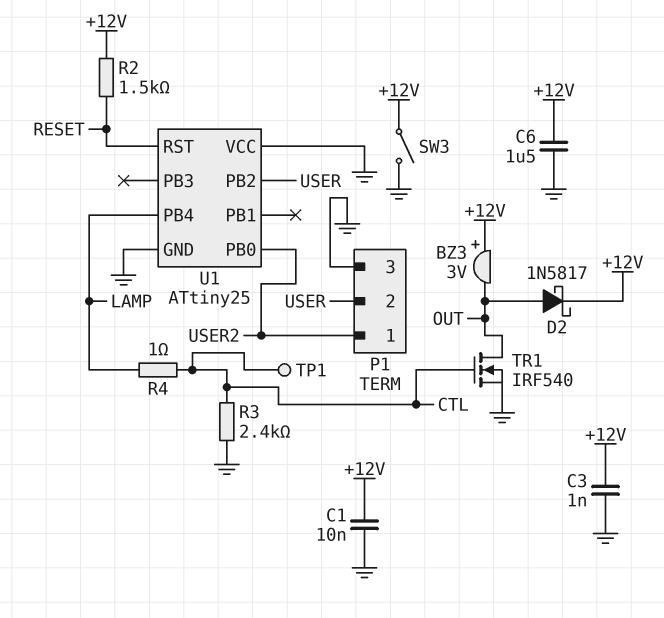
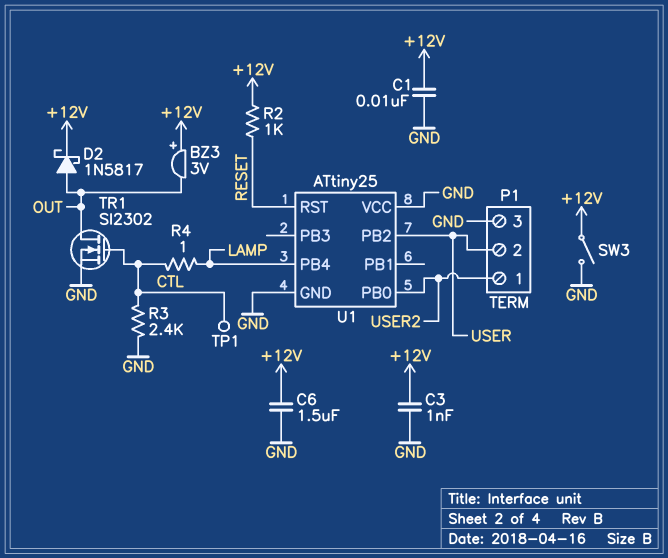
R2: 1.5k (+12V, RESET) -> 1k (+12V, RESET)
TR1: NMOS IRF540 (G CTL, D OUT, S GND) -> NMOS SI2302 (G CTL, D OUT, S GND)

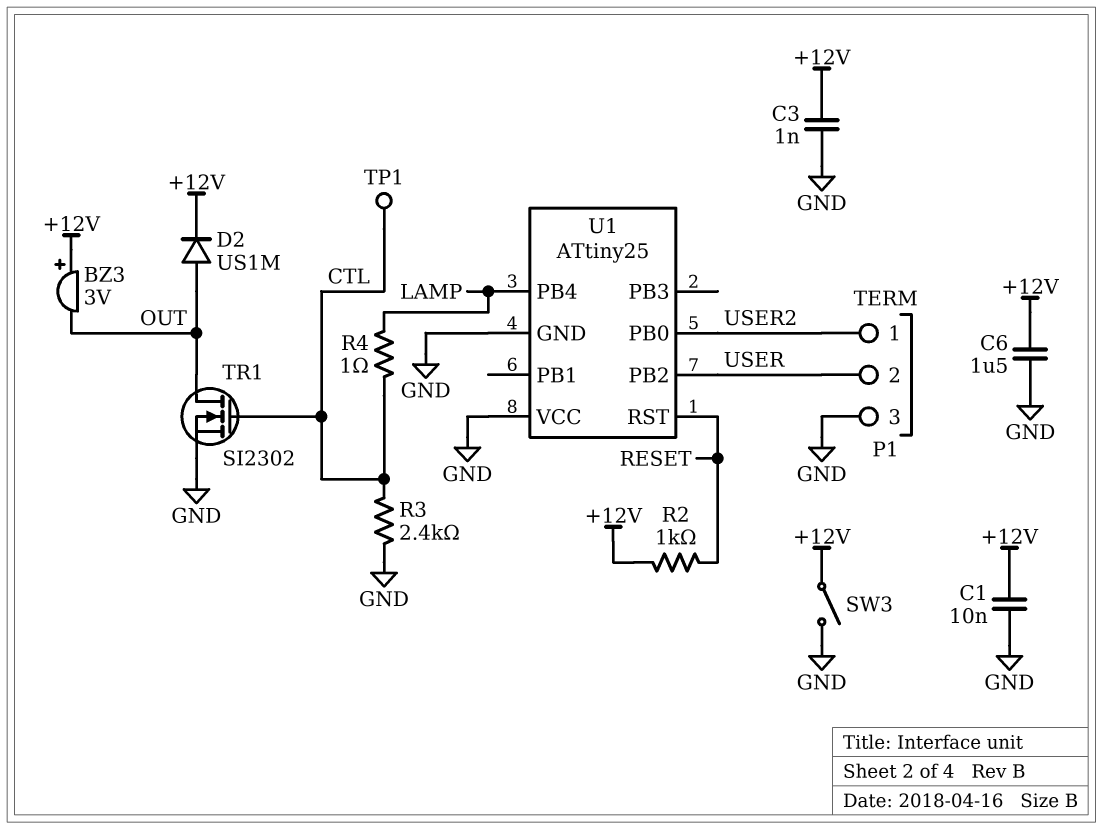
D2: schottky 1N5817 (A OUT, K +12V) -> diode US1M (A OUT, K +12V)

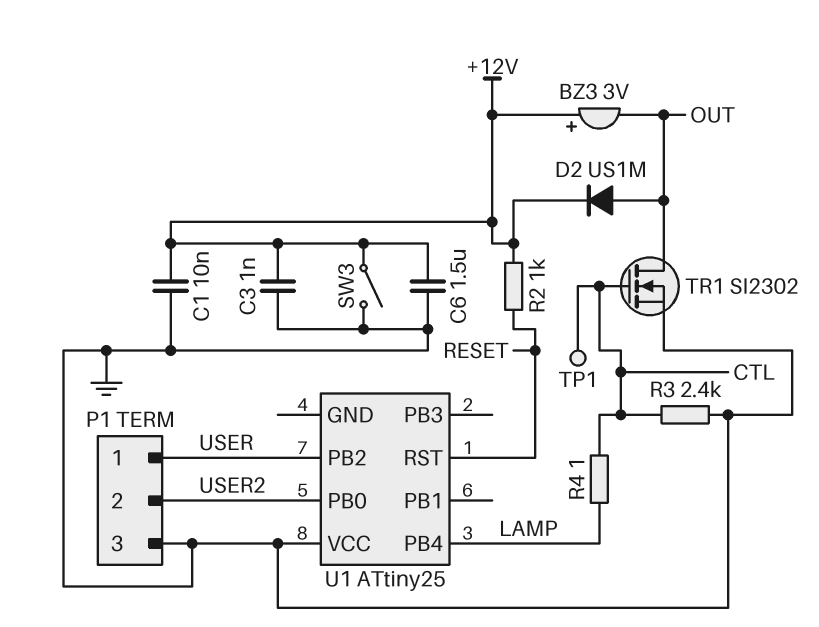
P1 pin 1: USER2 -> USER
P1 pin 2: USER -> USER2
U1 pin GND: GND -> none

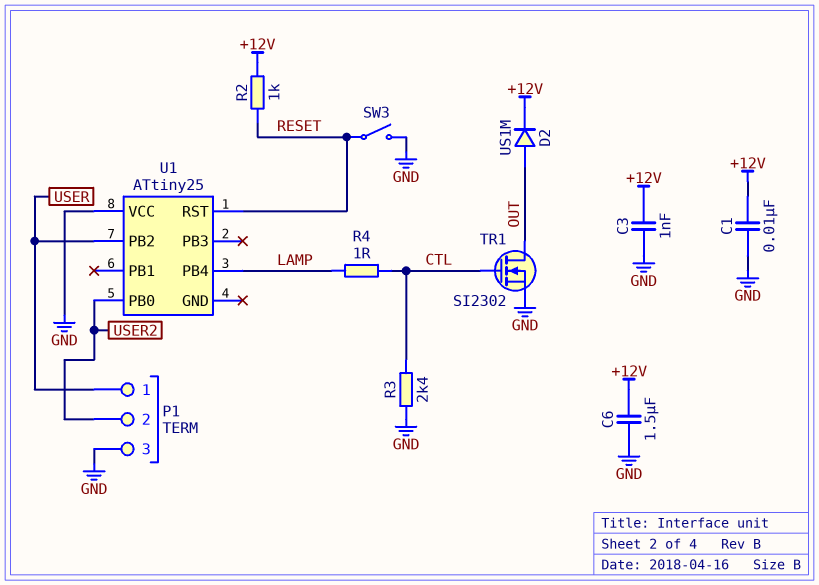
BZ3: buzzer 3V (plus +12V, minus OUT) -> none
SW3: switch (+12V, GND) -> switch (GND, RESET)
TP1: test point (CTL) -> none

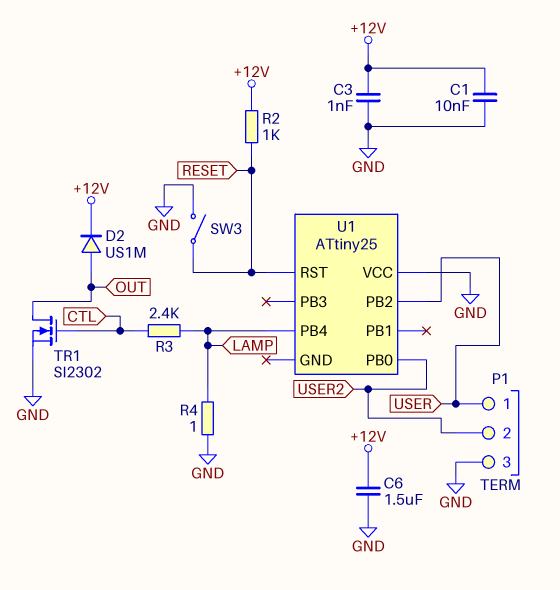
R3: 2.4k (CTL, GND) -> 2.4k (CTL, LAMP)
R4: 1 (CTL, LAMP) -> 1 (GND, LAMP)

